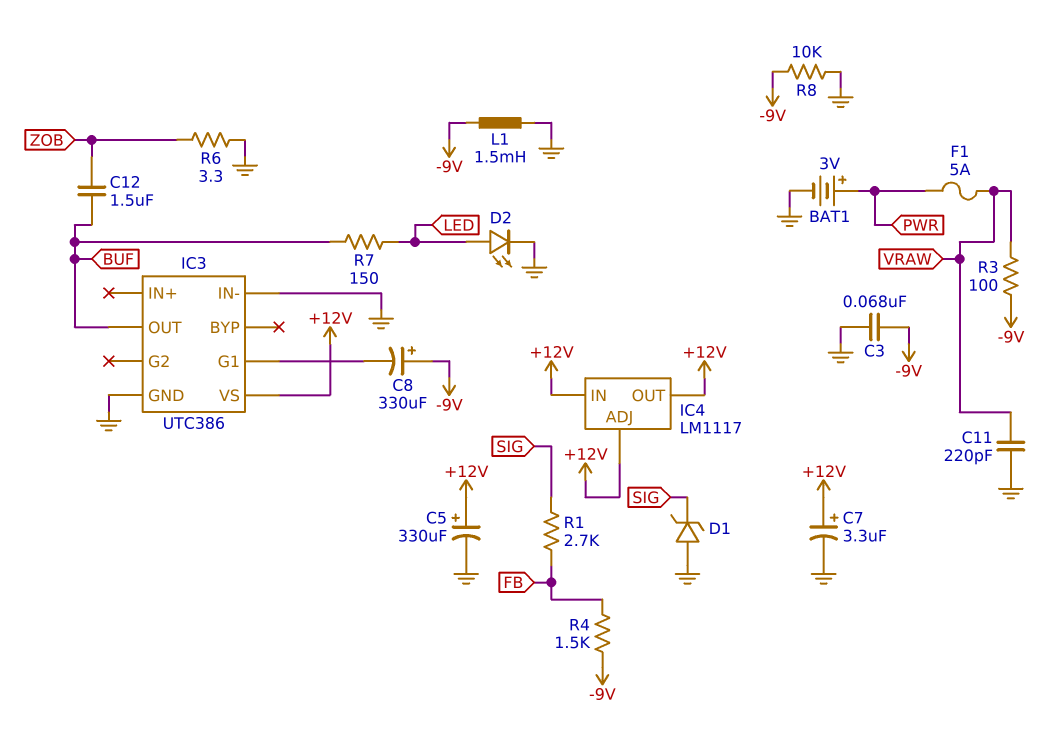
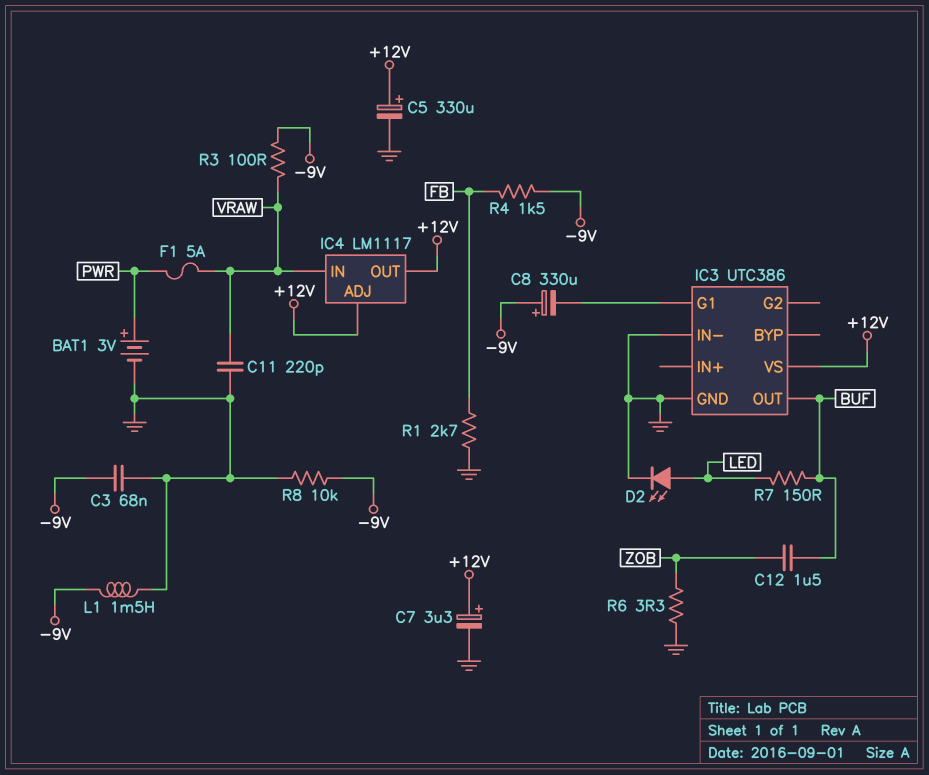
D1: zener (A GND, K SIG) -> none
IC4 pin IN: +12V -> VRAW
R1: 2.7k (FB, SIG) -> 2.7k (FB, GND)

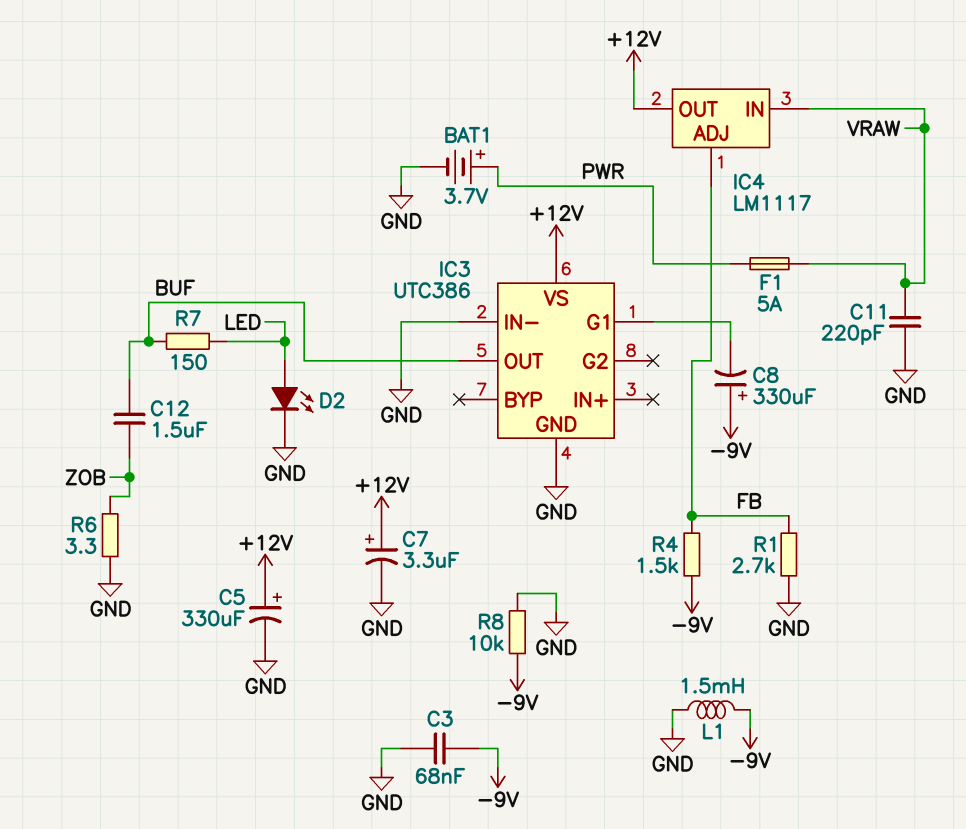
BAT1: 3V (plus PWR, minus GND) -> 3.7V (plus PWR, minus GND)
IC4 pin ADJ: +12V -> FB
R3: 100 (-9V, VRAW) -> none

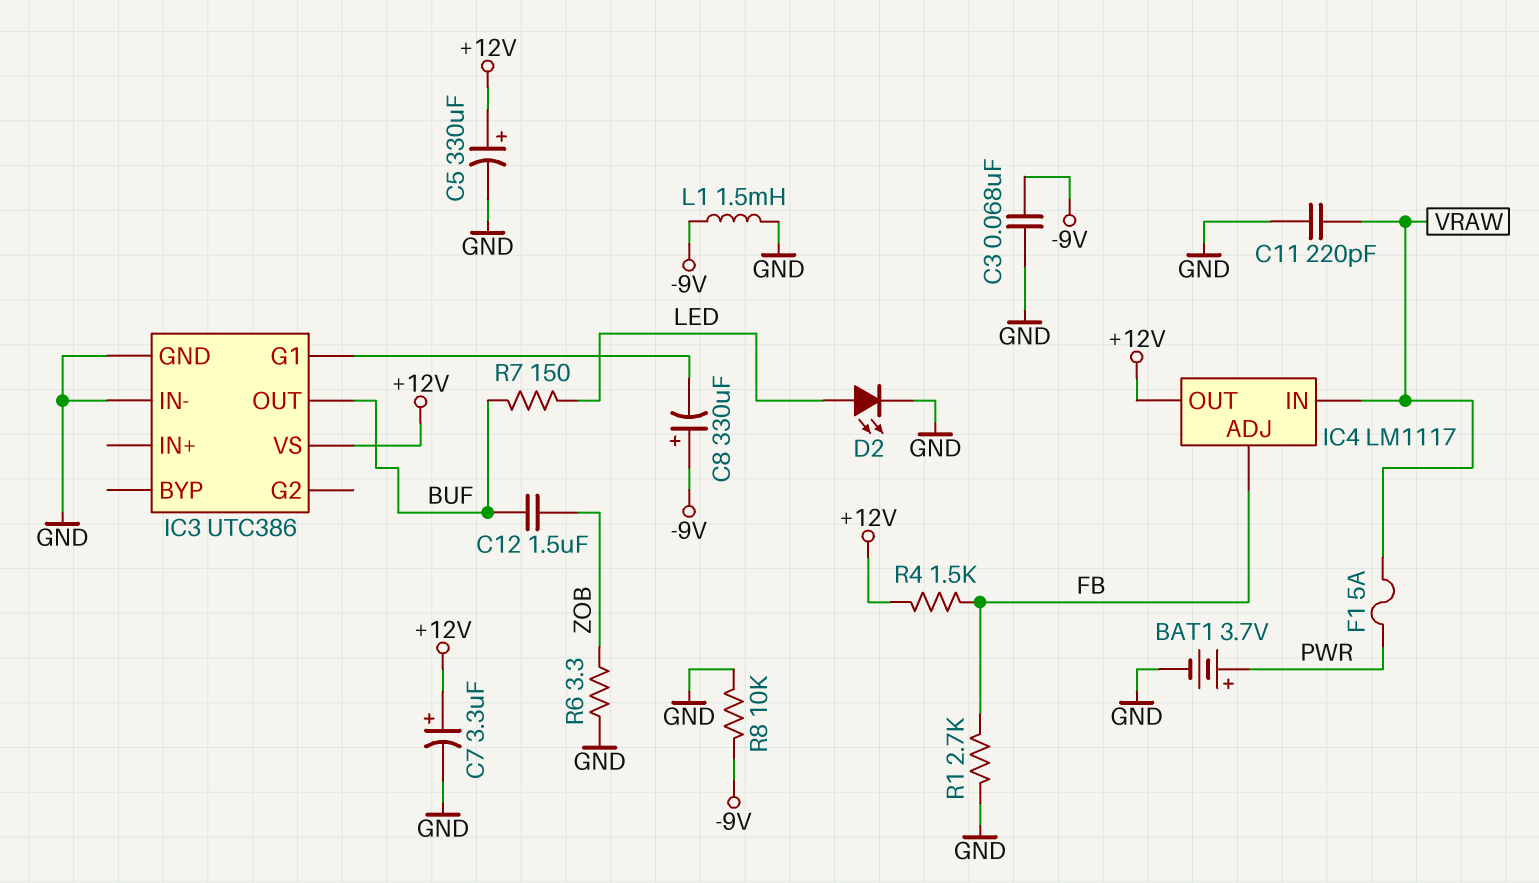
R4: 1.5k (-9V, FB) -> 1.5k (+12V, FB)

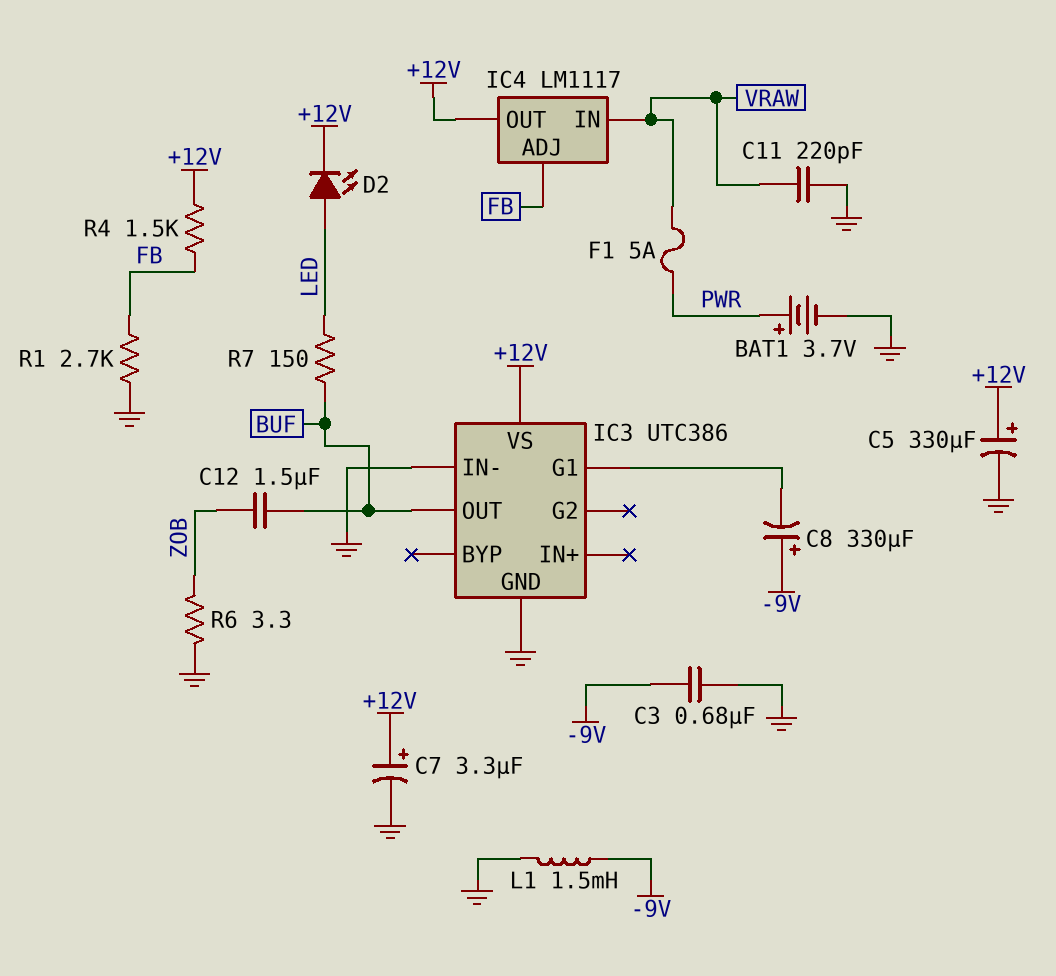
C3: 68nF (-9V, GND) -> 680nF (-9V, GND)
D2: LED (A LED, K GND) -> LED (A LED, K +12V)
R8: 10k (-9V, GND) -> none

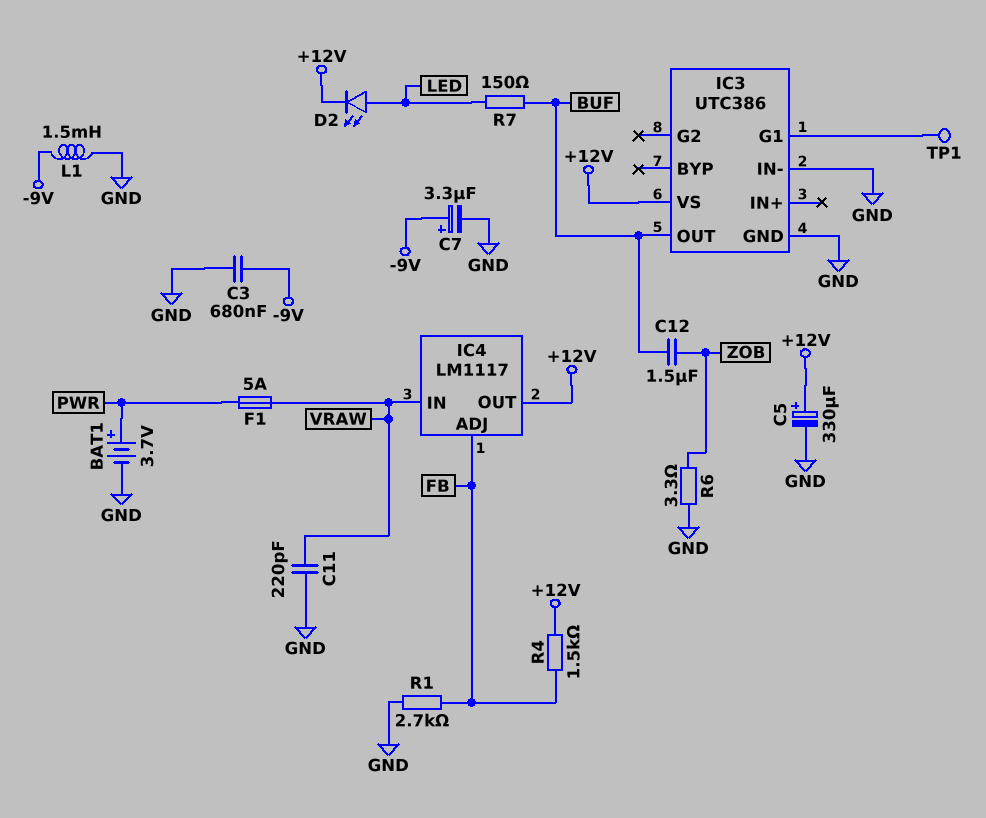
C7: 3.3uF (plus +12V, minus GND) -> 3.3uF (plus -9V, minus GND)
C8: 330uF (plus -9V, minus IC3/G1) -> none
TP1: none -> test point (IC3/G1)

